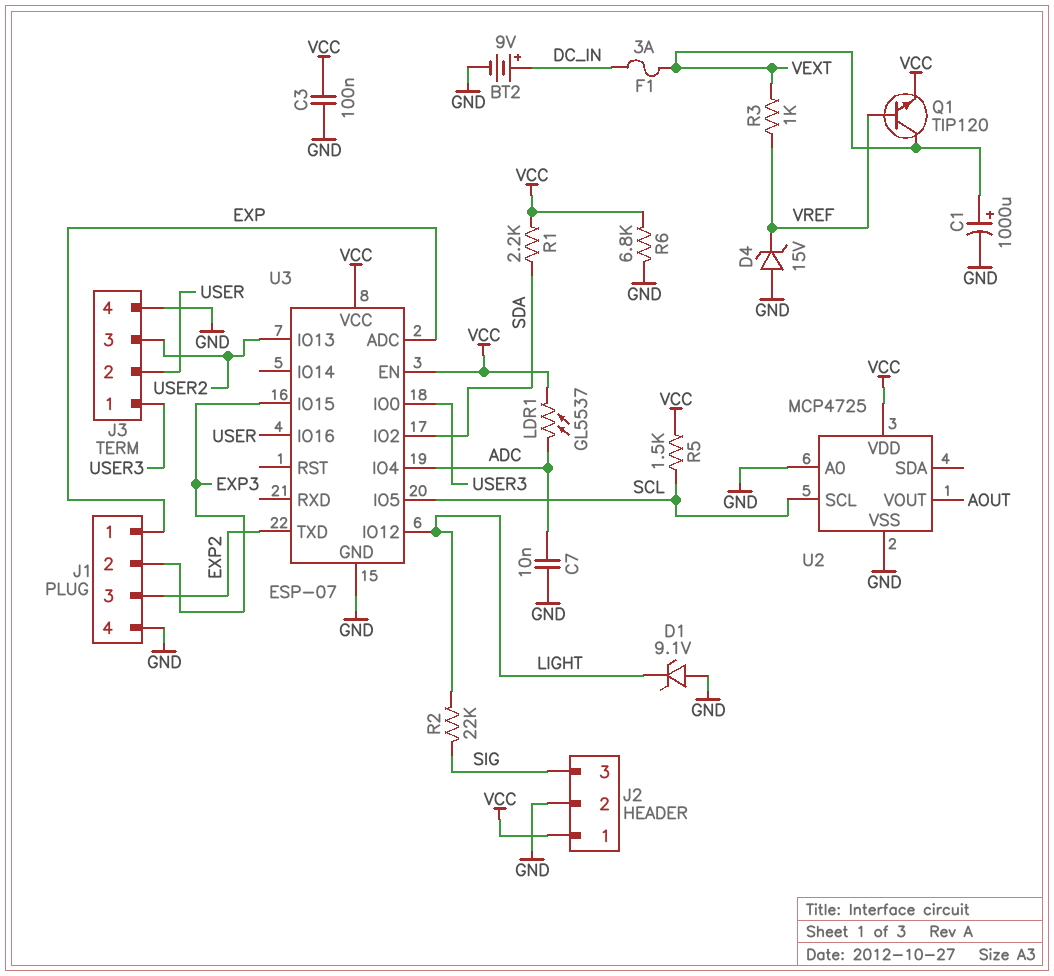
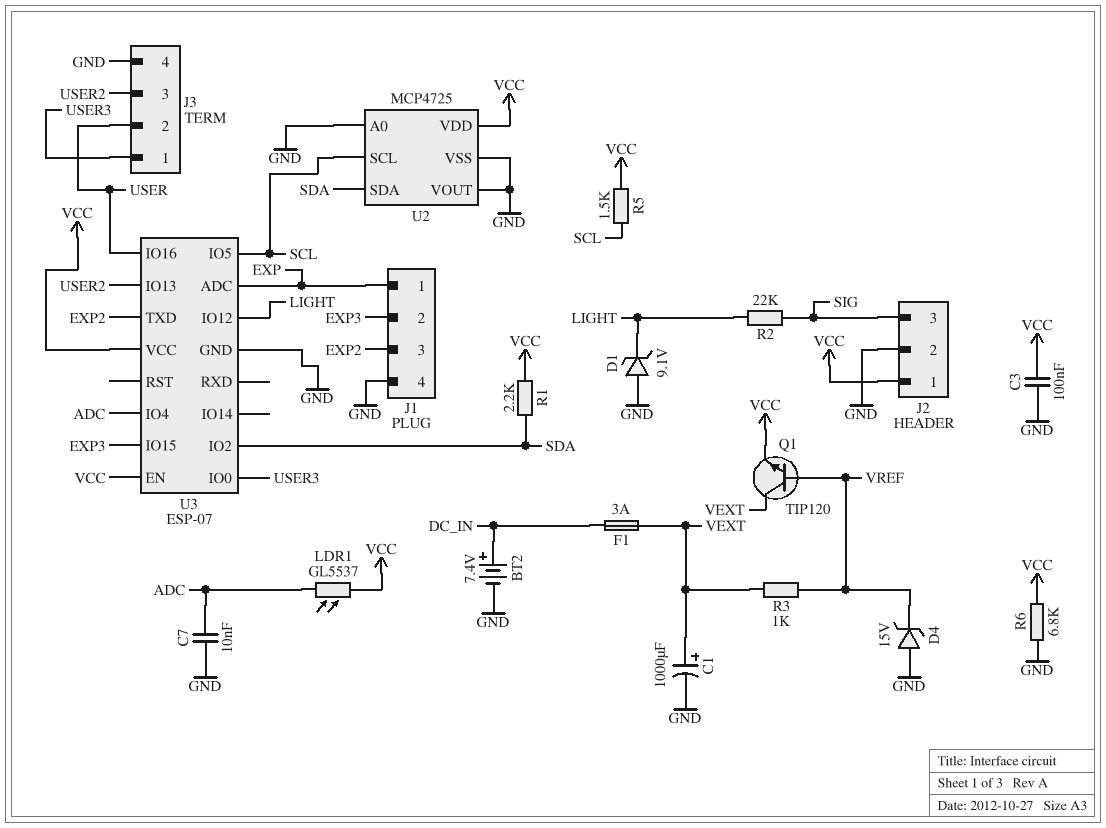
BT2: 9V (plus DC_IN, minus GND) -> 7.4V (plus DC_IN, minus GND)
U2 pin SDA: none -> SDA
U2 pin VOUT: AOUT -> GND

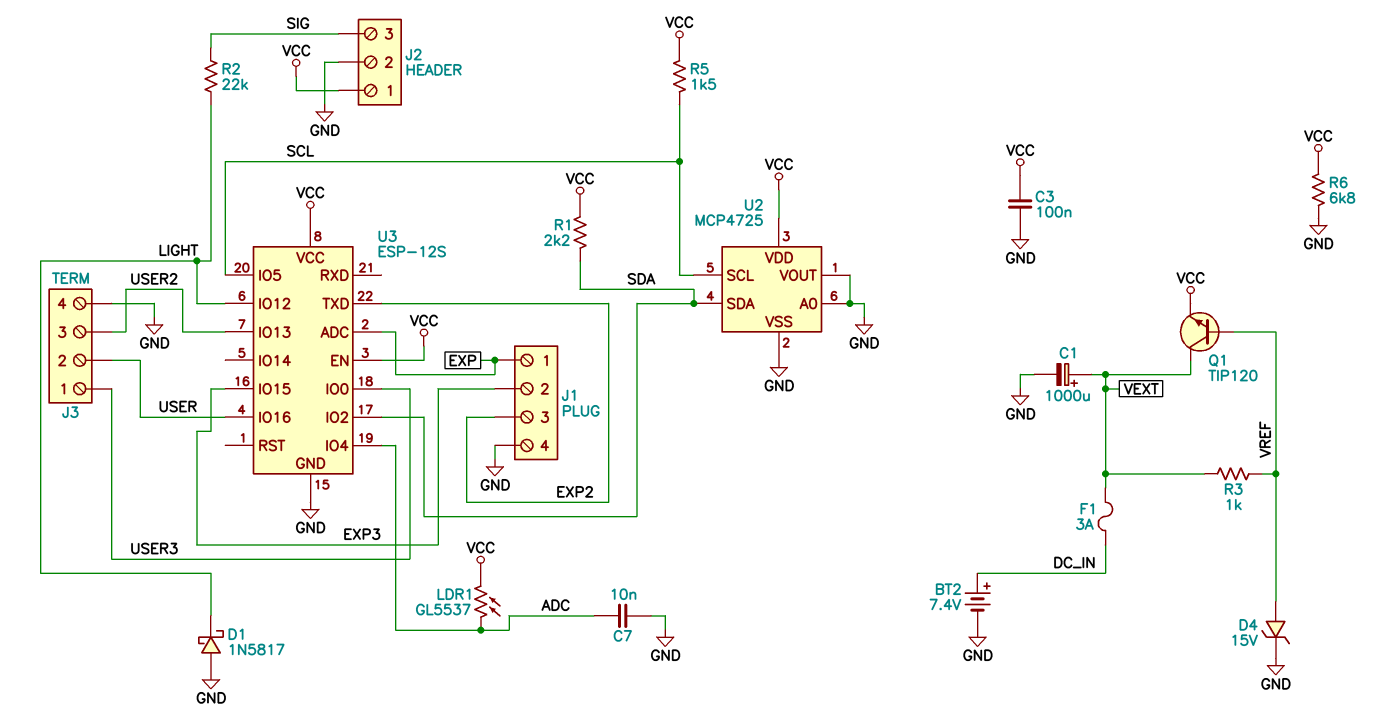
D1: zener 9.1V (A GND, K LIGHT) -> schottky 1N5817 (A GND, K LIGHT)
D4: zener 15V (A GND, K VREF) -> zener 15V (A VREF, K GND)
U3: ESP-07 -> ESP-12S

